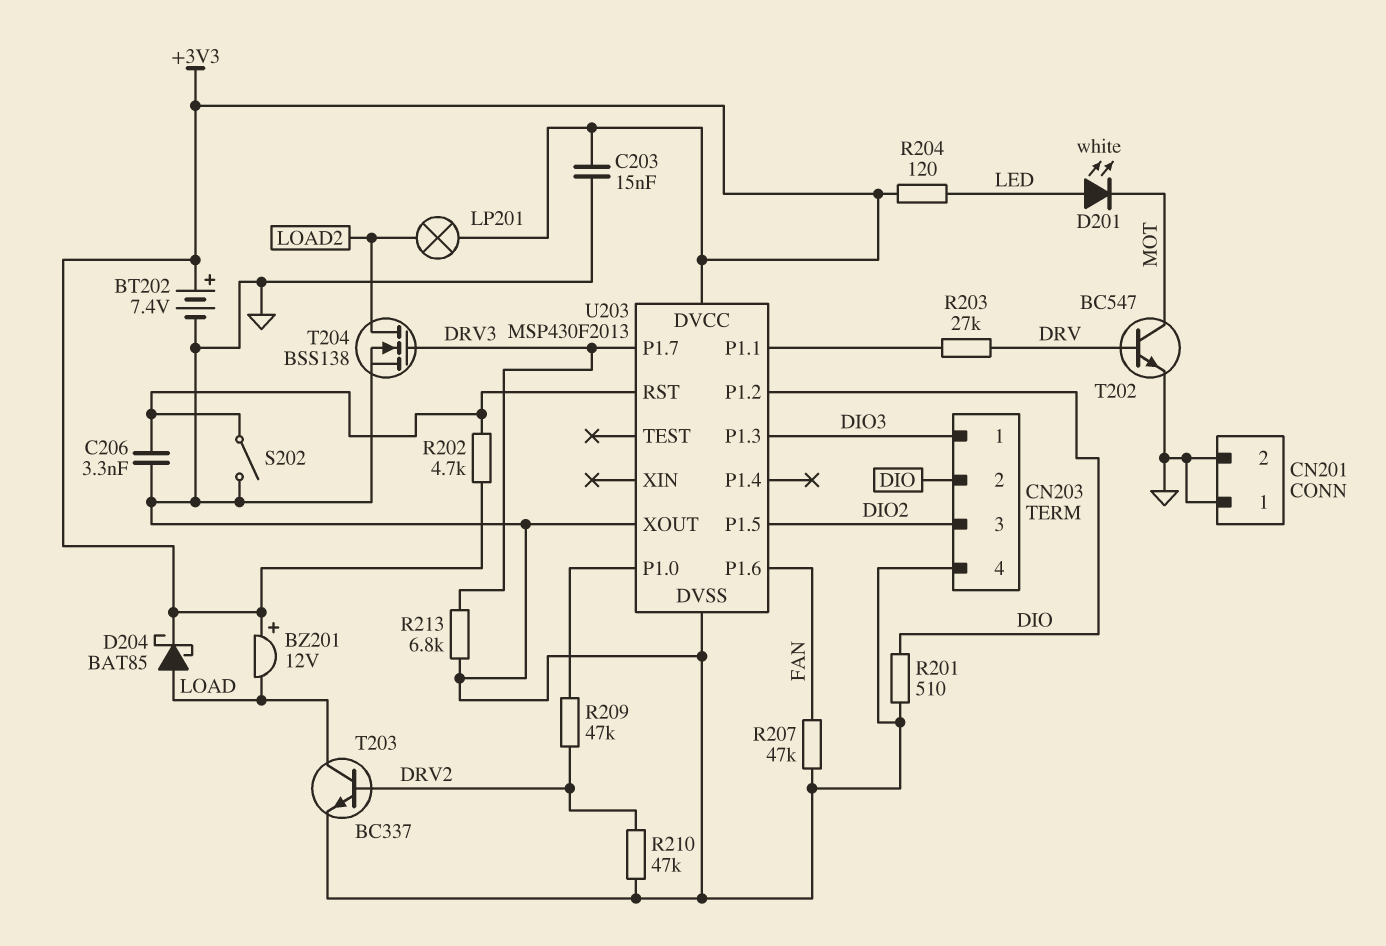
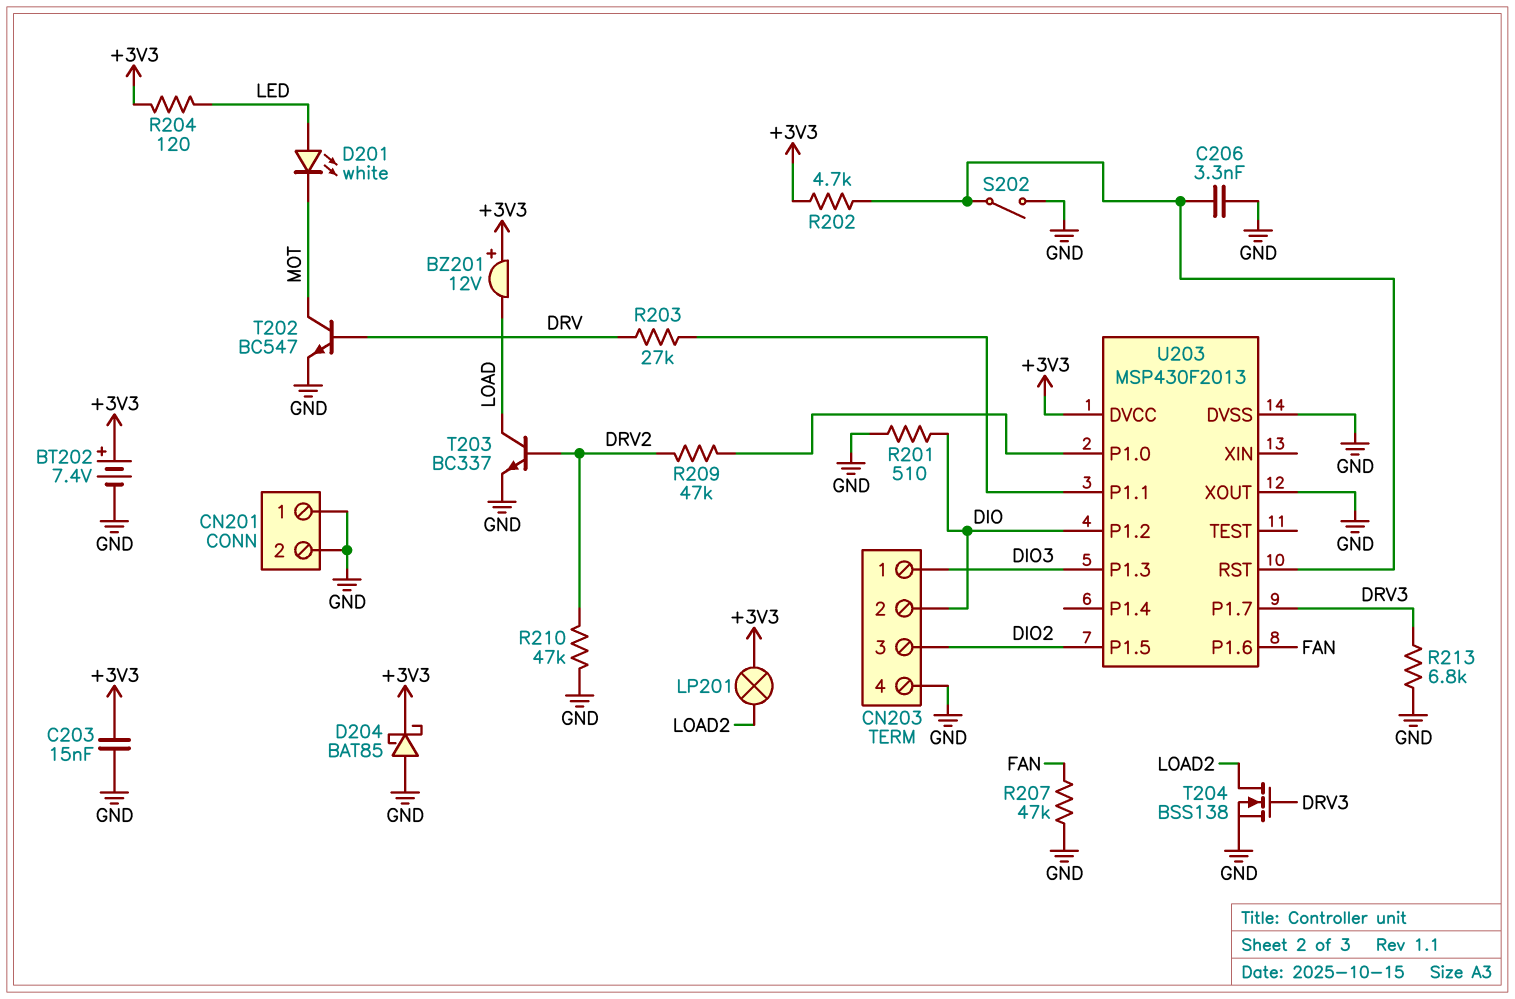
D204: schottky BAT85 (A LOAD, K +3V3) -> schottky BAT85 (A GND, K +3V3)

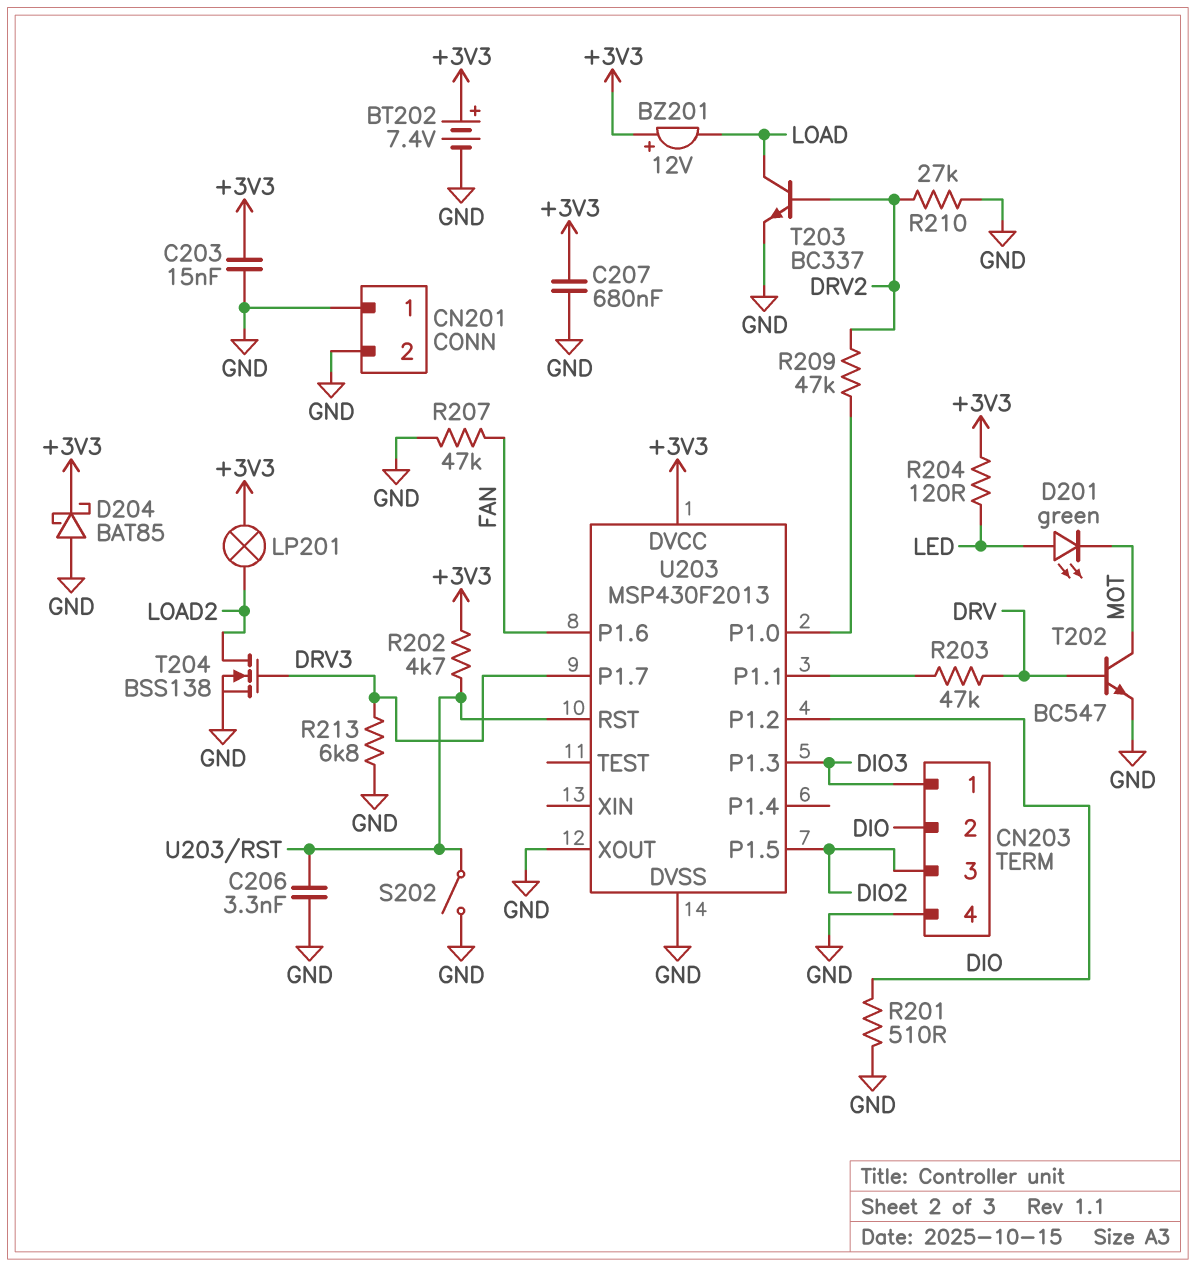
C207: none -> 680nF (+3V3, GND)
D201: LED white (A LED, K MOT) -> LED green (A LED, K MOT)
R203: 27k (DRV, U203/P1.1) -> 47k (DRV, U203/P1.1)
R210: 47k (DRV2, GND) -> 27k (DRV2, GND)

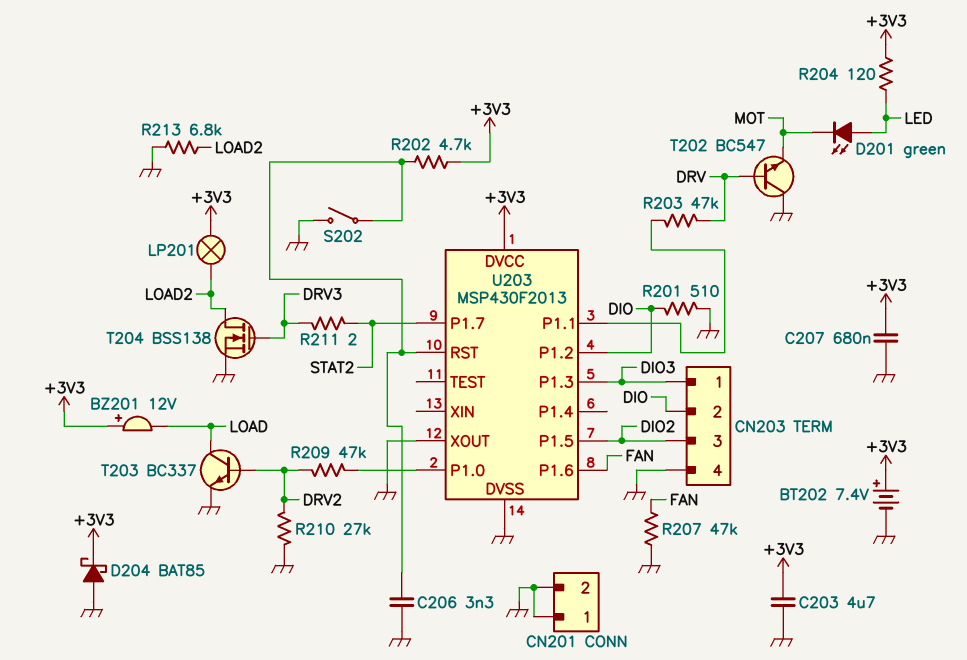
C203: 15nF (+3V3, GND) -> 4.7uF (+3V3, GND)
R211: none -> 2 (DRV3, STAT2)
R213: 6.8k (DRV3, GND) -> 6.8k (GND, LOAD2)
T202: NPN BC547 (B DRV, C MOT, E GND) -> NPN BC547 (B DRV, C GND, E MOT)
U203 pin P1.7: DRV3 -> STAT2

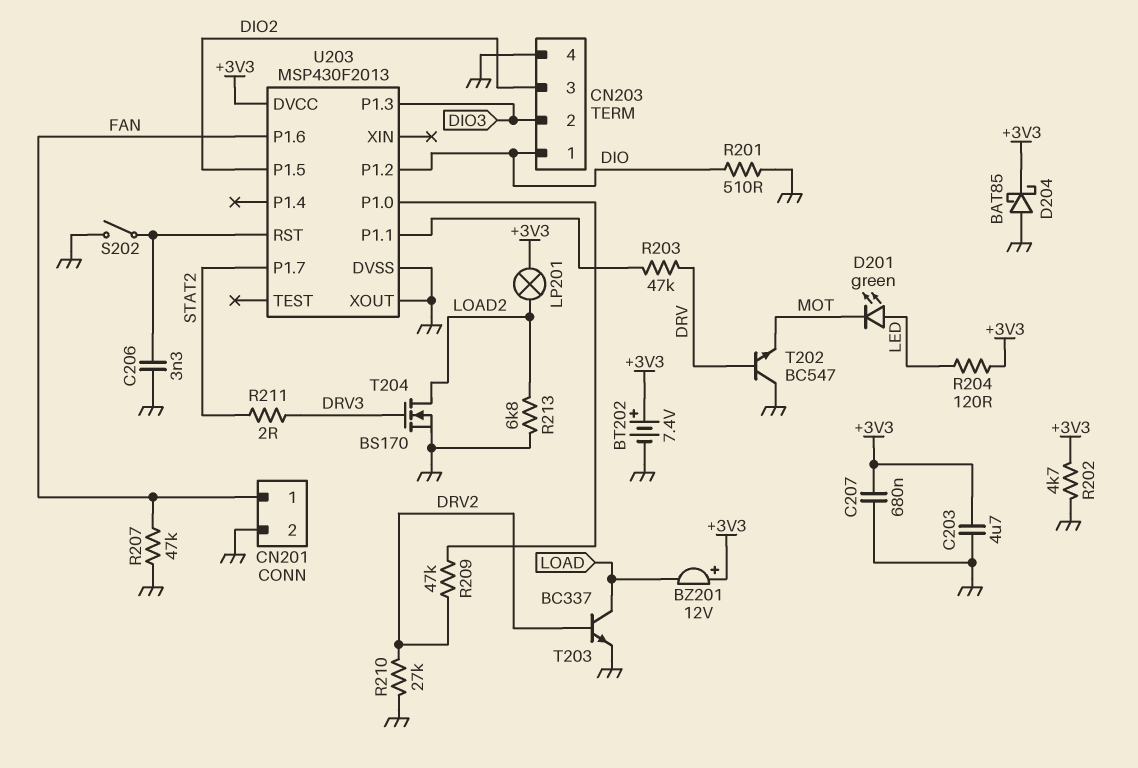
CN201 pin 1: GND -> FAN
CN203 pin 1: DIO3 -> DIO
CN203 pin 2: DIO -> DIO3
R202: 4.7k (+3V3, U203/RST) -> 4.7k (+3V3, GND)
T204: NMOS BSS138 (G DRV3, D LOAD2, S GND) -> NMOS BS170 (G DRV3, D LOAD2, S GND)

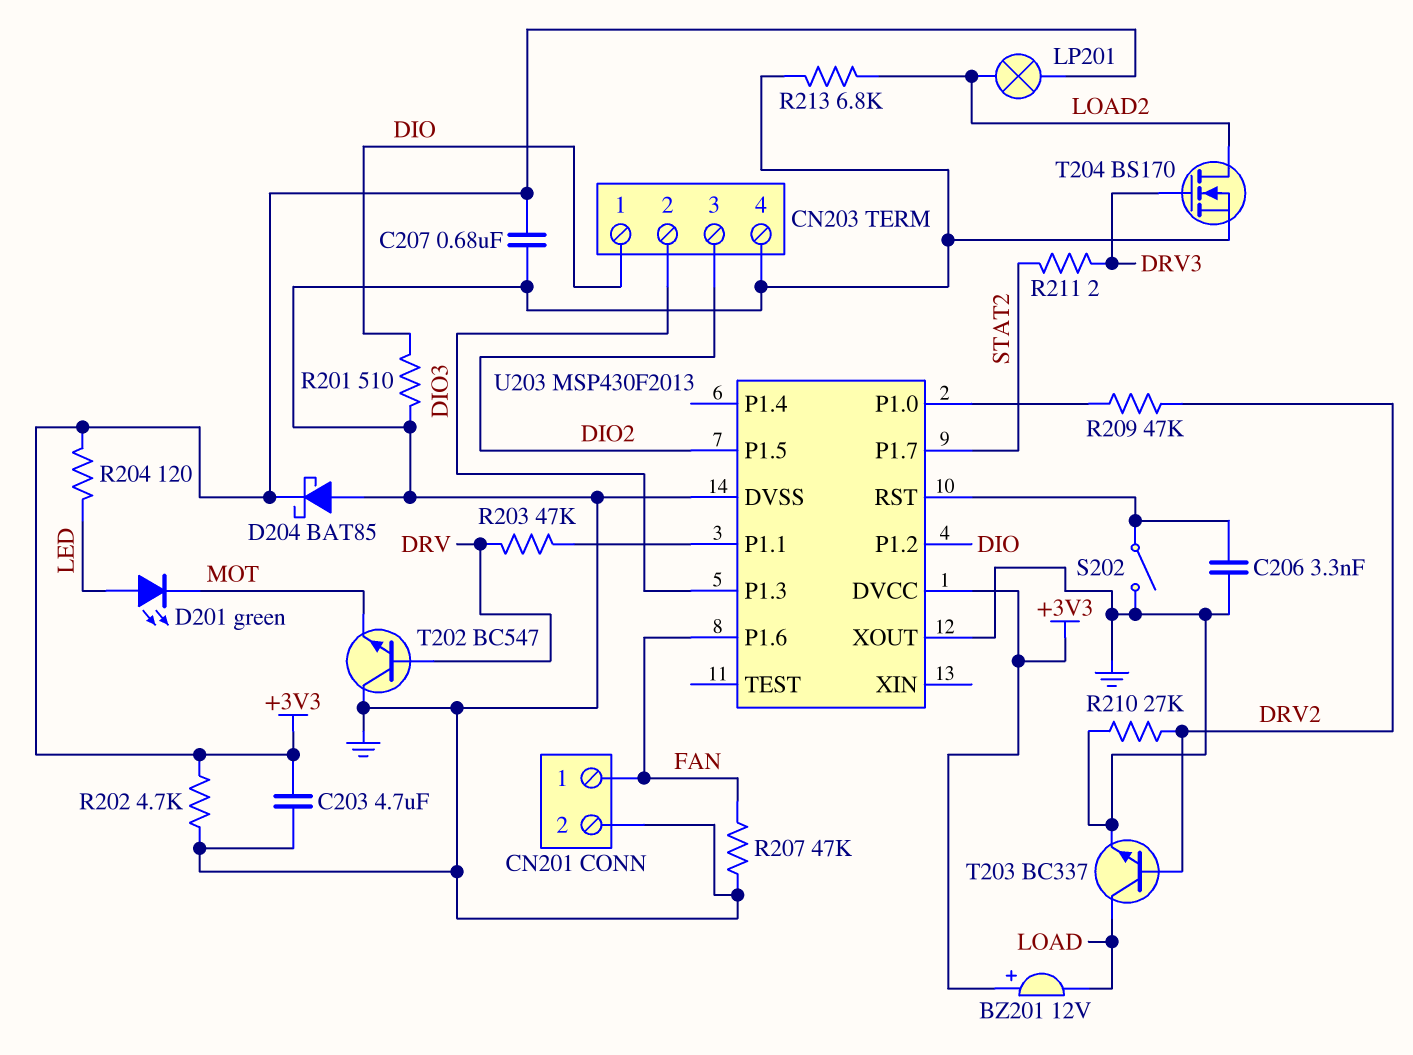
BT202: 7.4V (plus +3V3, minus GND) -> none

